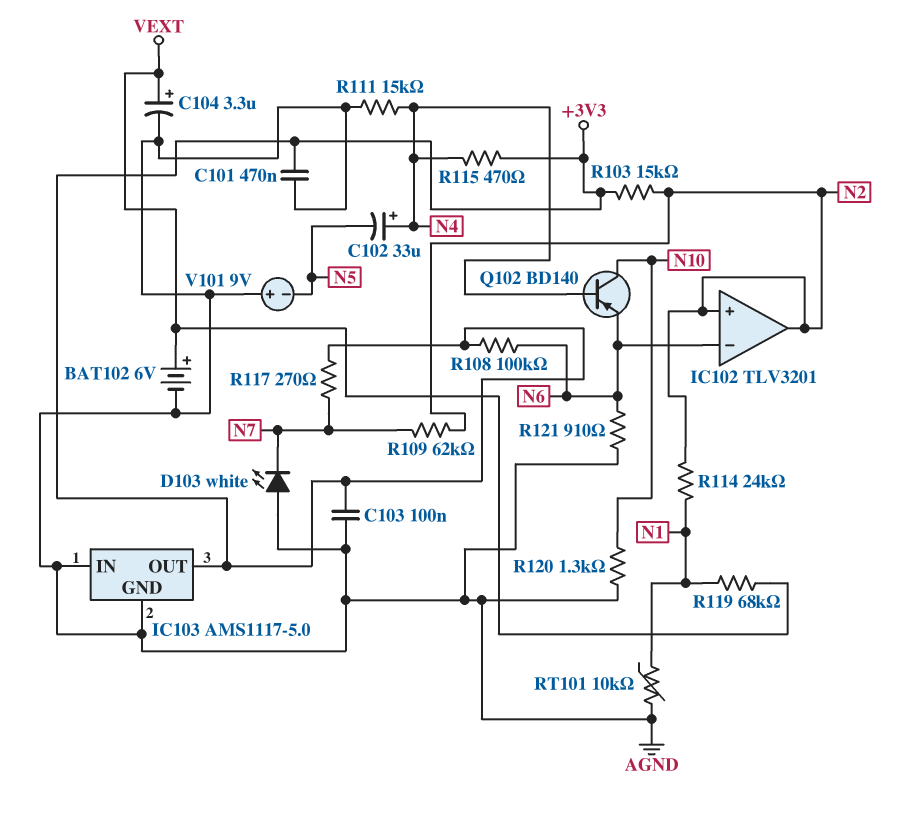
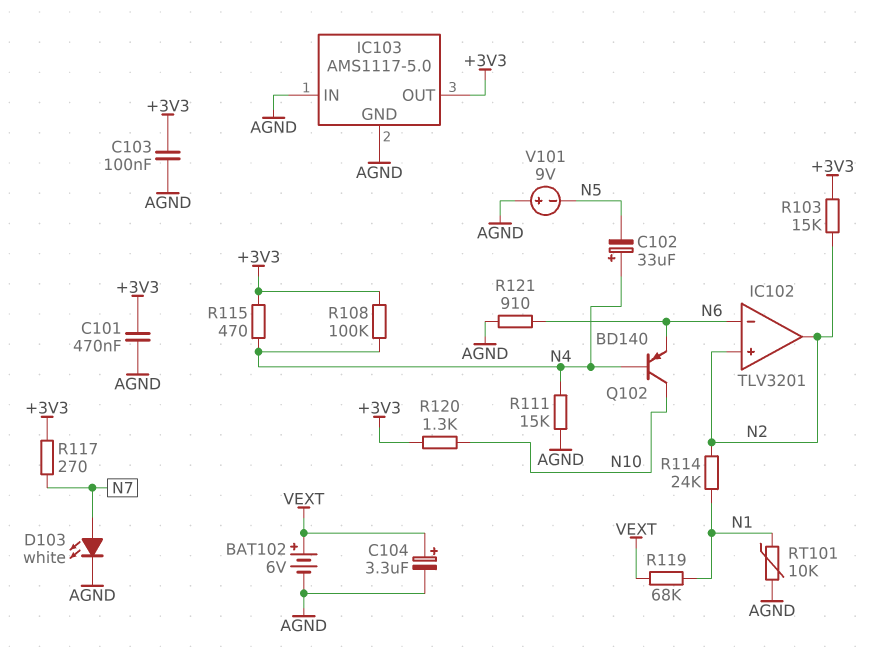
D103: LED white (A AGND, K N7) -> LED white (A N7, K AGND)
R108: 100k (+3V3, N6) -> 100k (+3V3, N4)
R109: 62k (N2, N7) -> none
R120: 1.3k (AGND, N10) -> 1.3k (+3V3, N10)

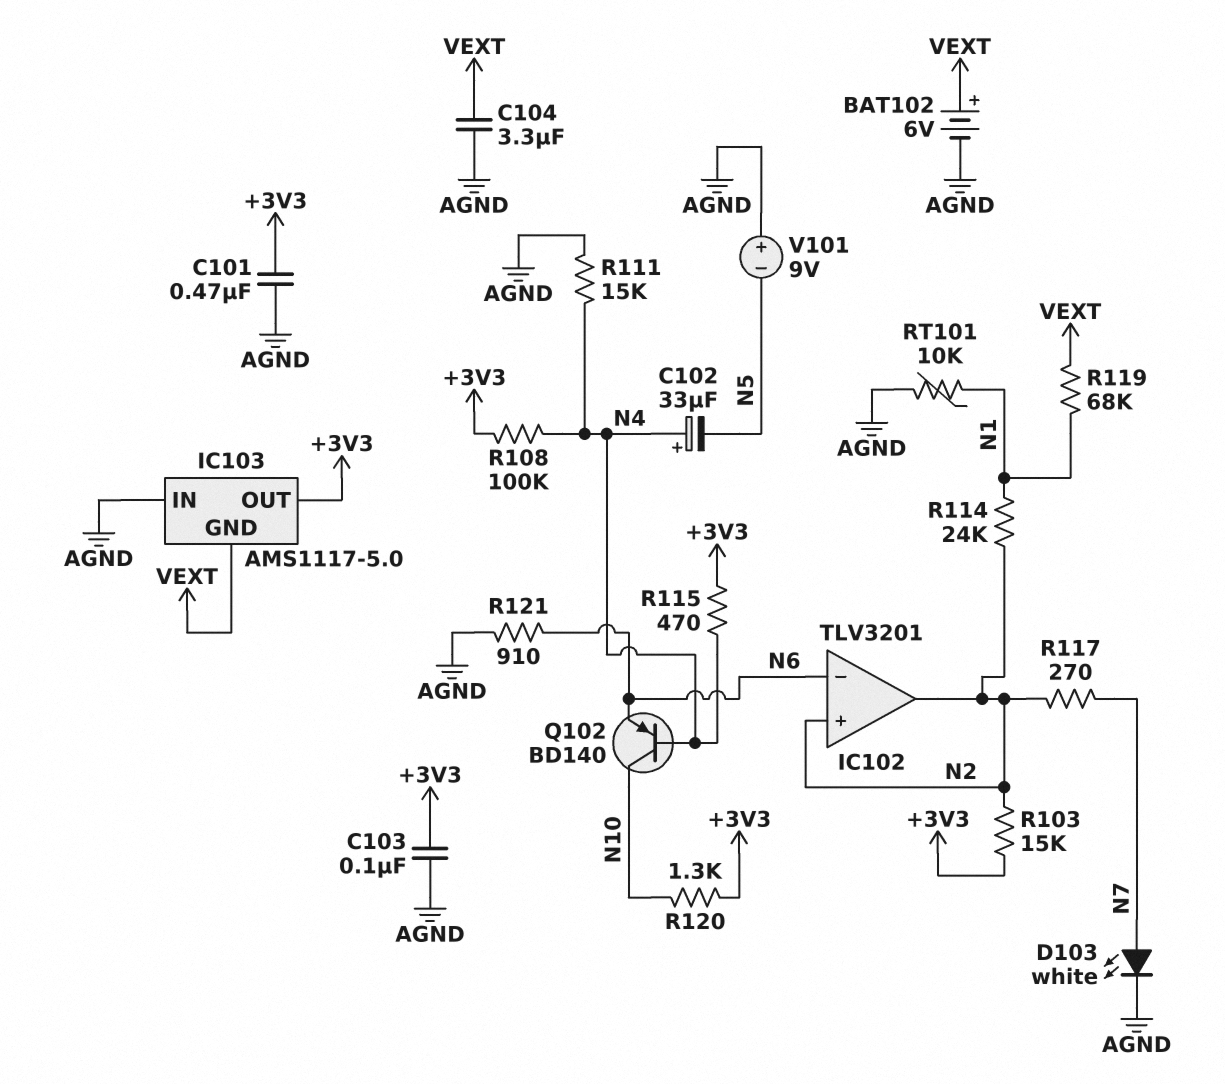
C104: 3.3uF (plus VEXT, minus AGND) -> 3.3uF (AGND, VEXT)
IC103 pin GND: AGND -> VEXT
R117: 270 (+3V3, N7) -> 270 (N2, N7)

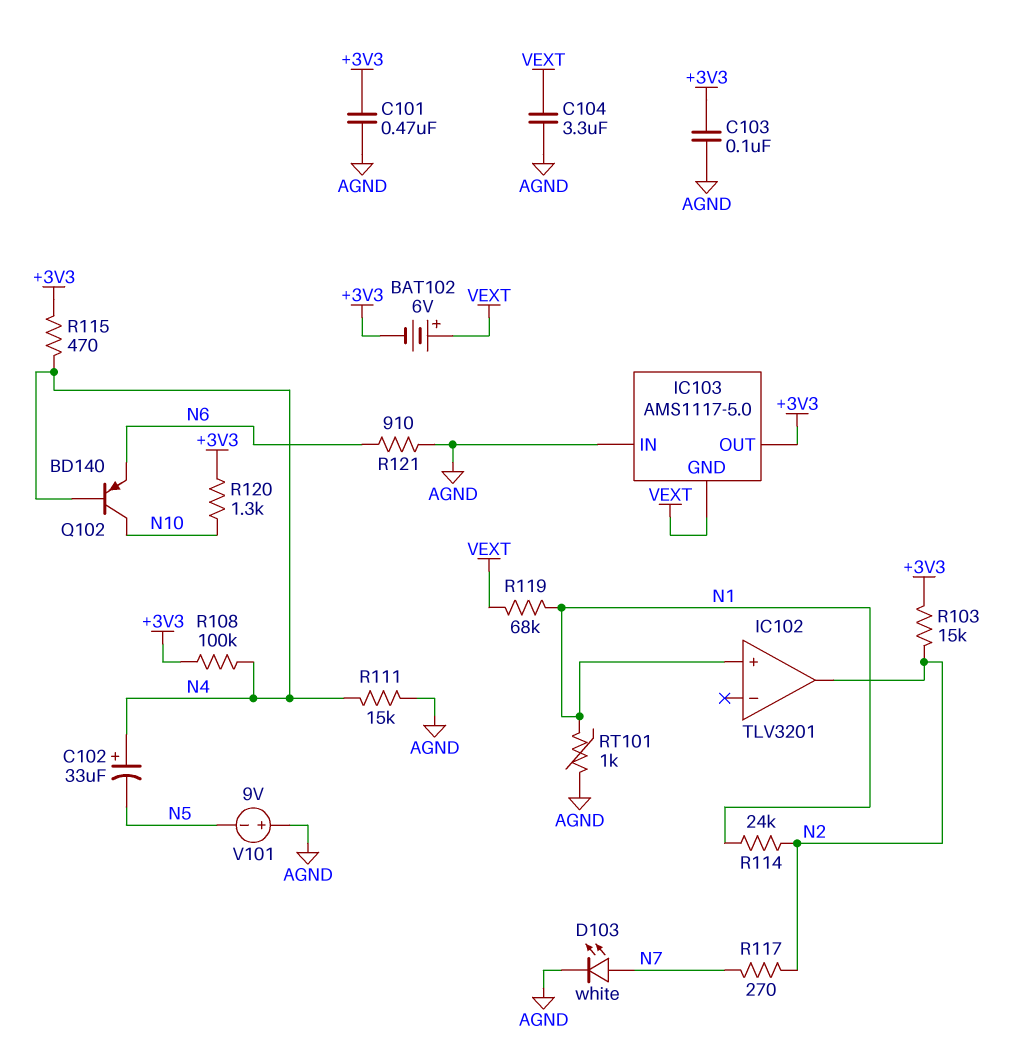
BAT102: 6V (plus VEXT, minus AGND) -> 6V (plus VEXT, minus +3V3)
IC102 pin in+: N2 -> N1
IC102 pin in-: N6 -> none
RT101: 10k (AGND, N1) -> 1k (AGND, N1)

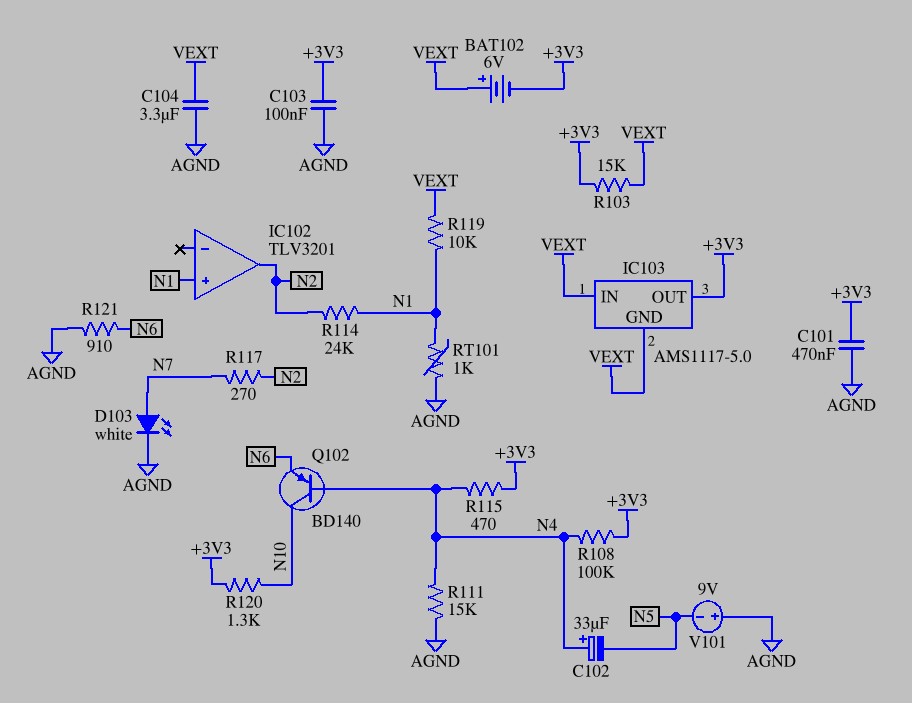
IC103 pin IN: AGND -> VEXT
R103: 15k (+3V3, N2) -> 15k (+3V3, VEXT)
R119: 68k (N1, VEXT) -> 10k (N1, VEXT)

